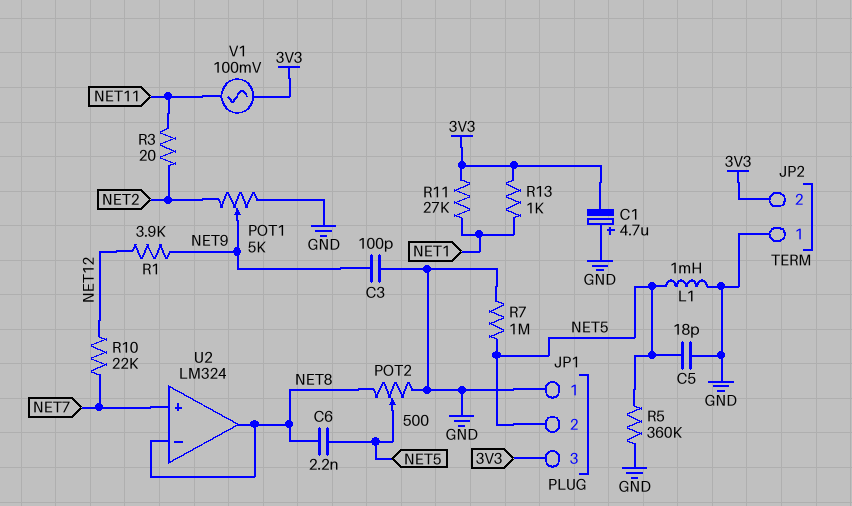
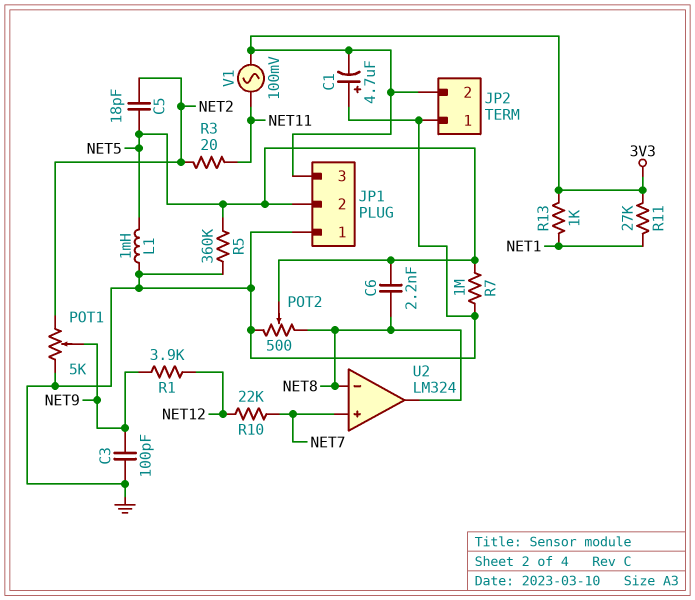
C5: 18pF (GND, NET5) -> 18pF (NET2, NET5)

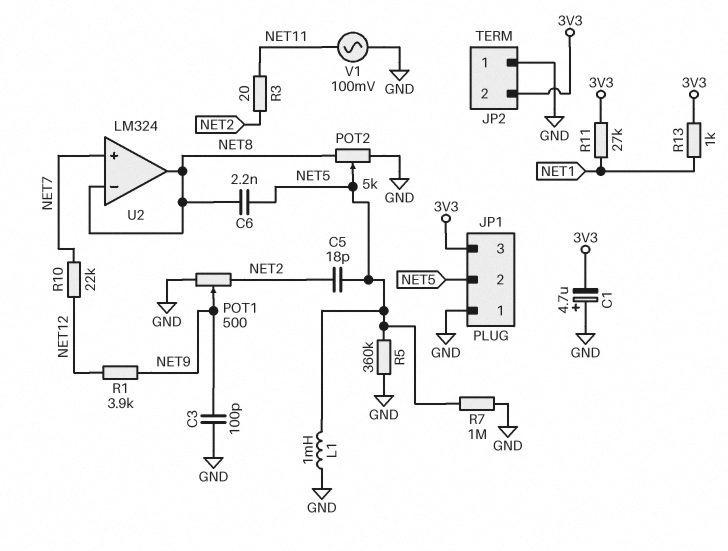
POT1: 5k (GND, NET2, wiper NET9) -> 500 (GND, NET2, wiper NET9)
POT2: 500 (GND, NET8, wiper NET5) -> 5k (GND, NET8, wiper NET5)
V1: AC 100mV (3V3, NET11) -> AC 100mV (GND, NET11)

